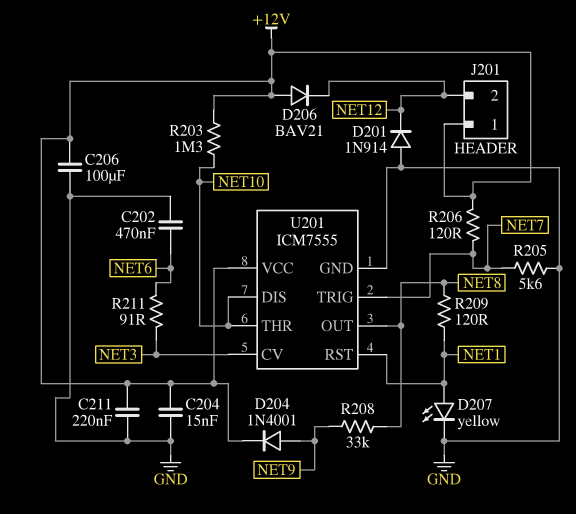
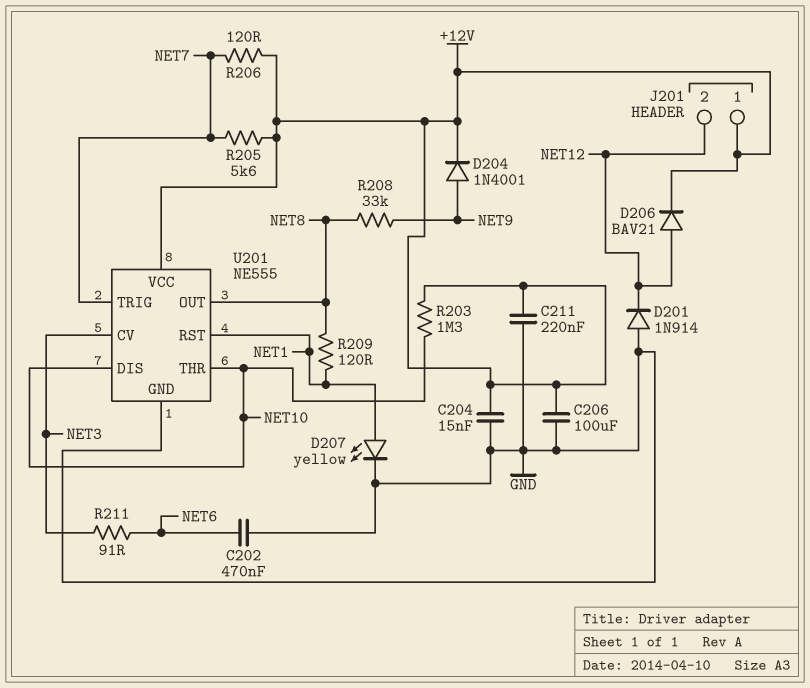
D206: diode BAV21 (A +12V, K NET12) -> diode BAV21 (A NET12, K +12V)
R205: 5.6k (GND, NET7) -> 5.6k (+12V, NET7)
U201: ICM7555 -> NE555

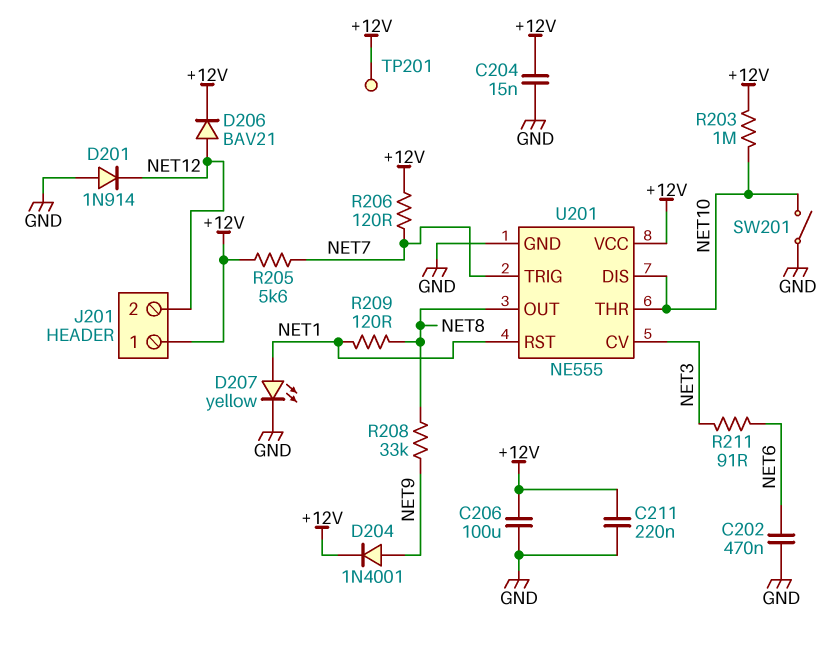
R203: 1.3M (+12V, NET10) -> 1M (+12V, NET10)
SW201: none -> switch (GND, NET10)
TP201: none -> test point (+12V)

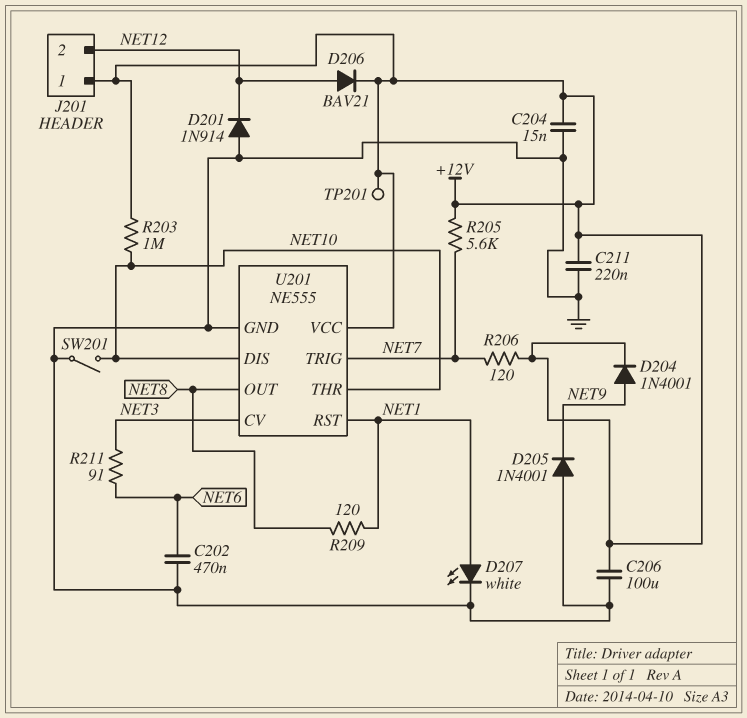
D205: none -> diode 1N4001 (A GND, K NET9)
D207: LED yellow (A NET1, K GND) -> LED white (A NET1, K GND)
R208: 33k (NET8, NET9) -> none

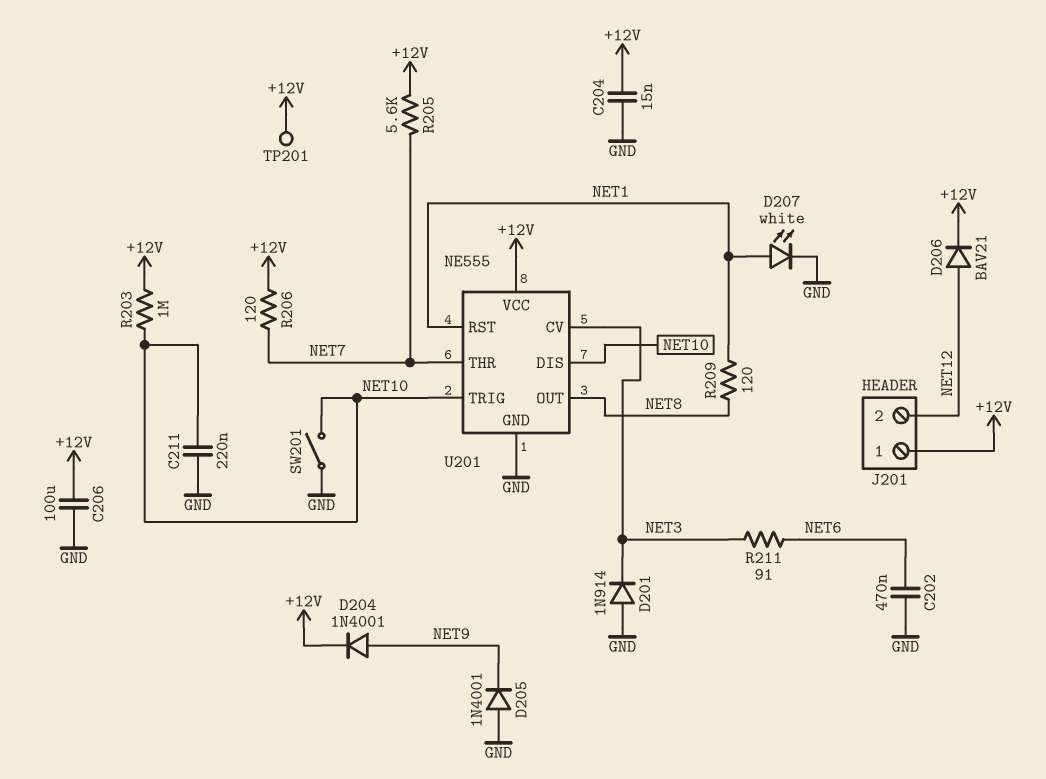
C211: 220nF (+12V, GND) -> 220nF (GND, NET10)
D201: diode 1N914 (A GND, K NET12) -> diode 1N914 (A GND, K NET3)
U201 pin THR: NET10 -> NET7
U201 pin TRIG: NET7 -> NET10

